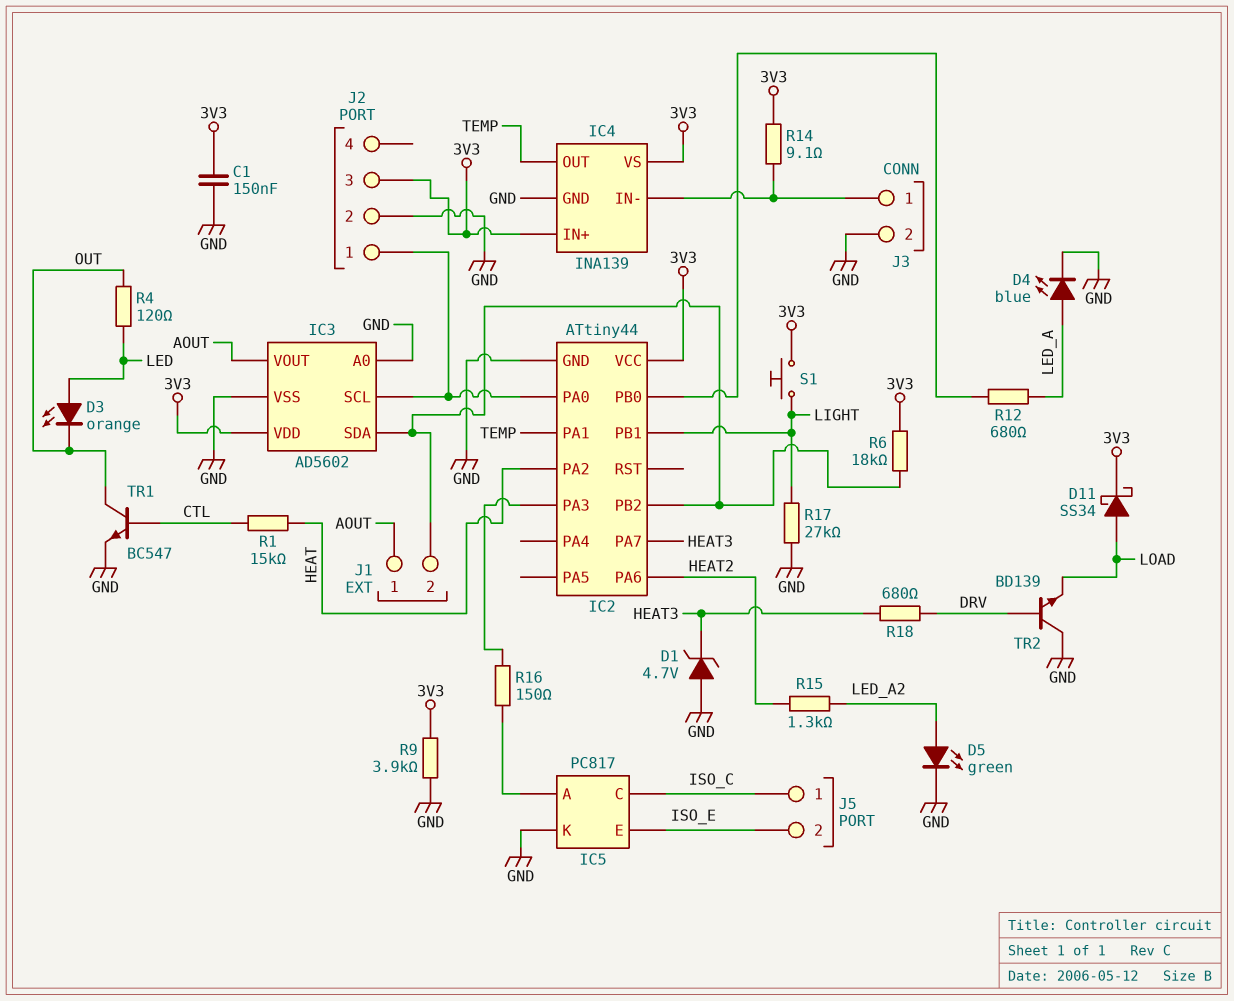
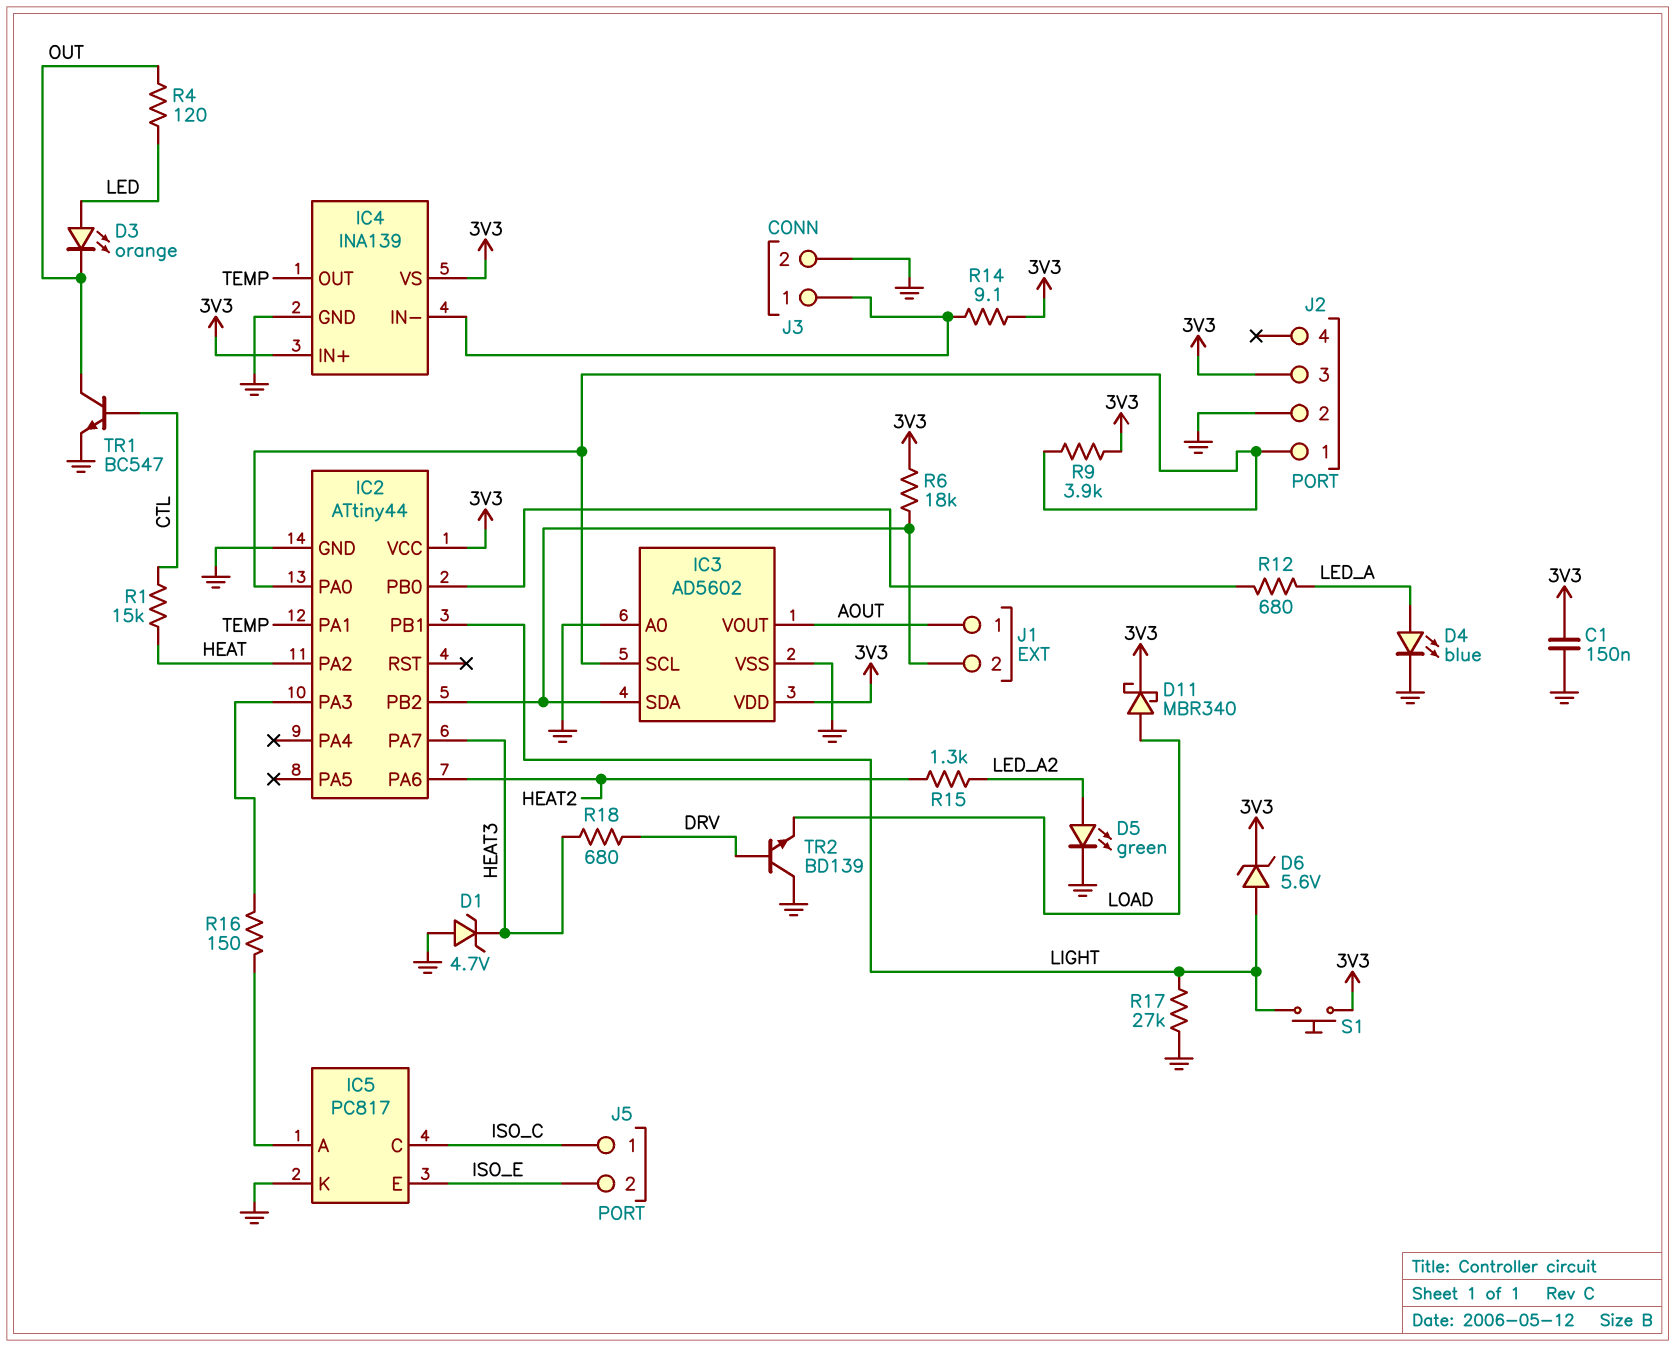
D6: none -> zener 5.6V (A LIGHT, K 3V3)
D11: schottky SS34 (A LOAD, K 3V3) -> schottky MBR340 (A LOAD, K 3V3)
R9: 3.9k (3V3, GND) -> 3.9k (3V3, IC2/PA0)

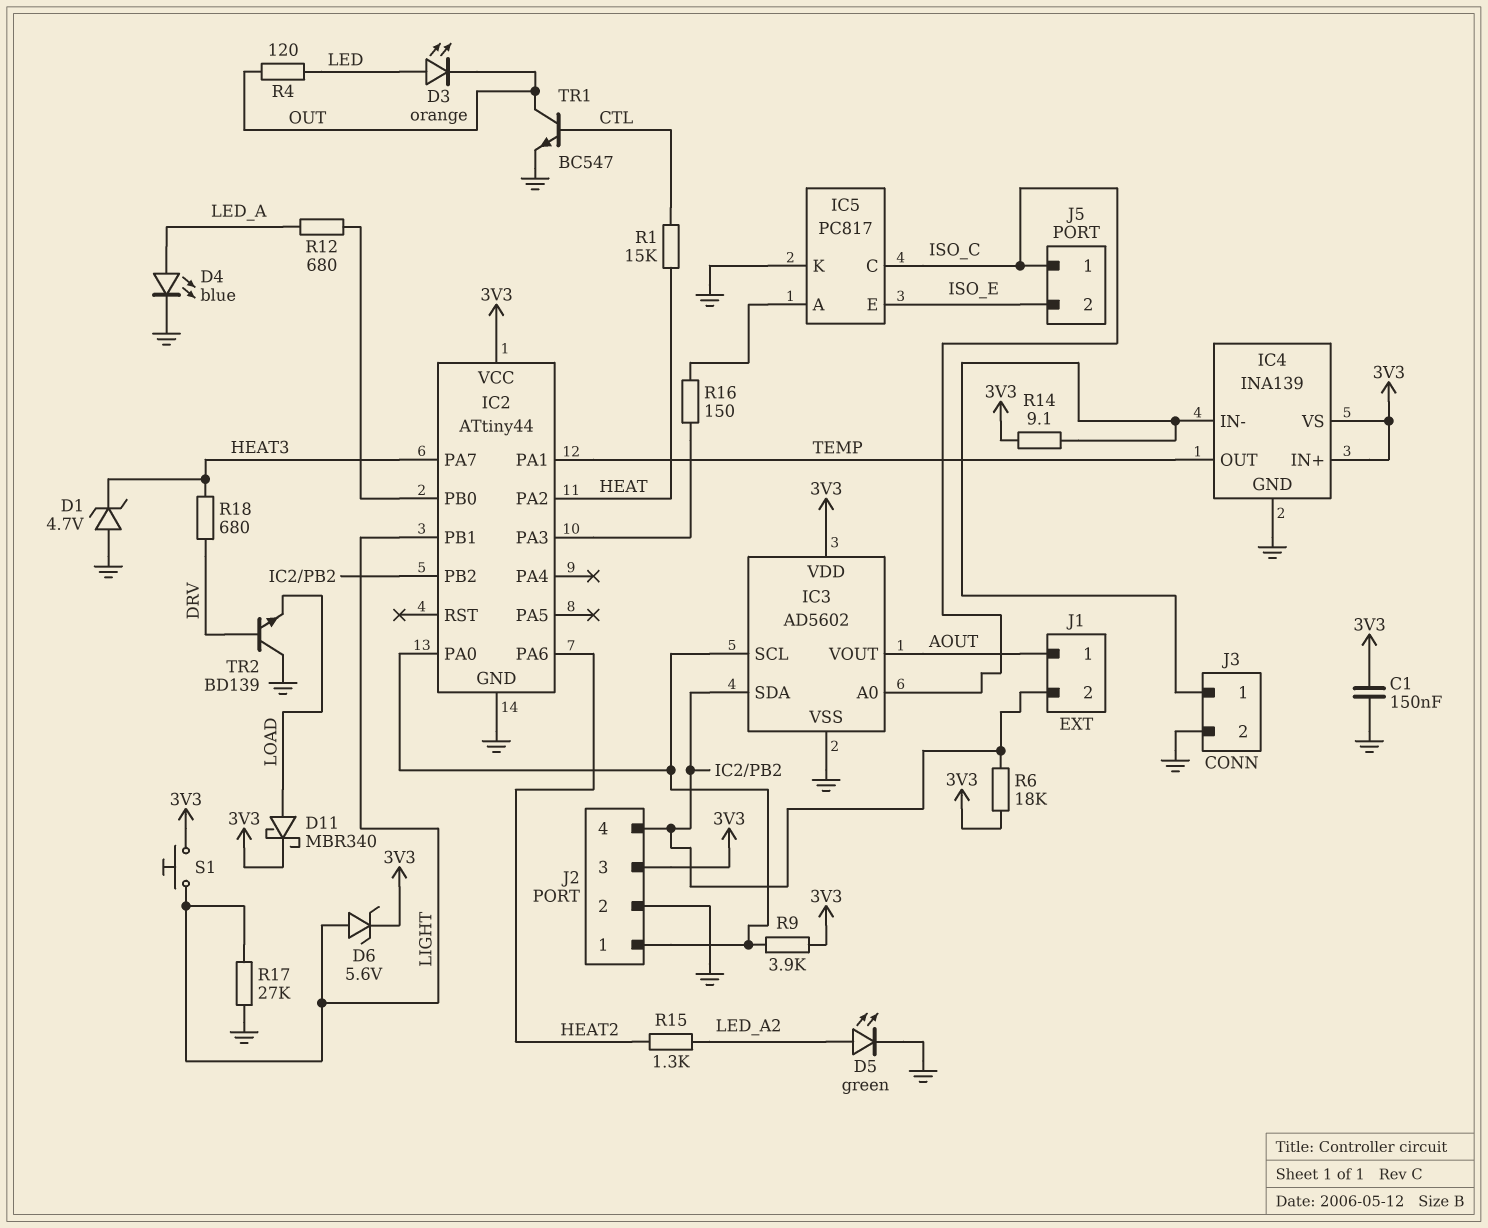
IC3 pin A0: GND -> ISO_C
J2 pin 4: none -> IC2/PB2

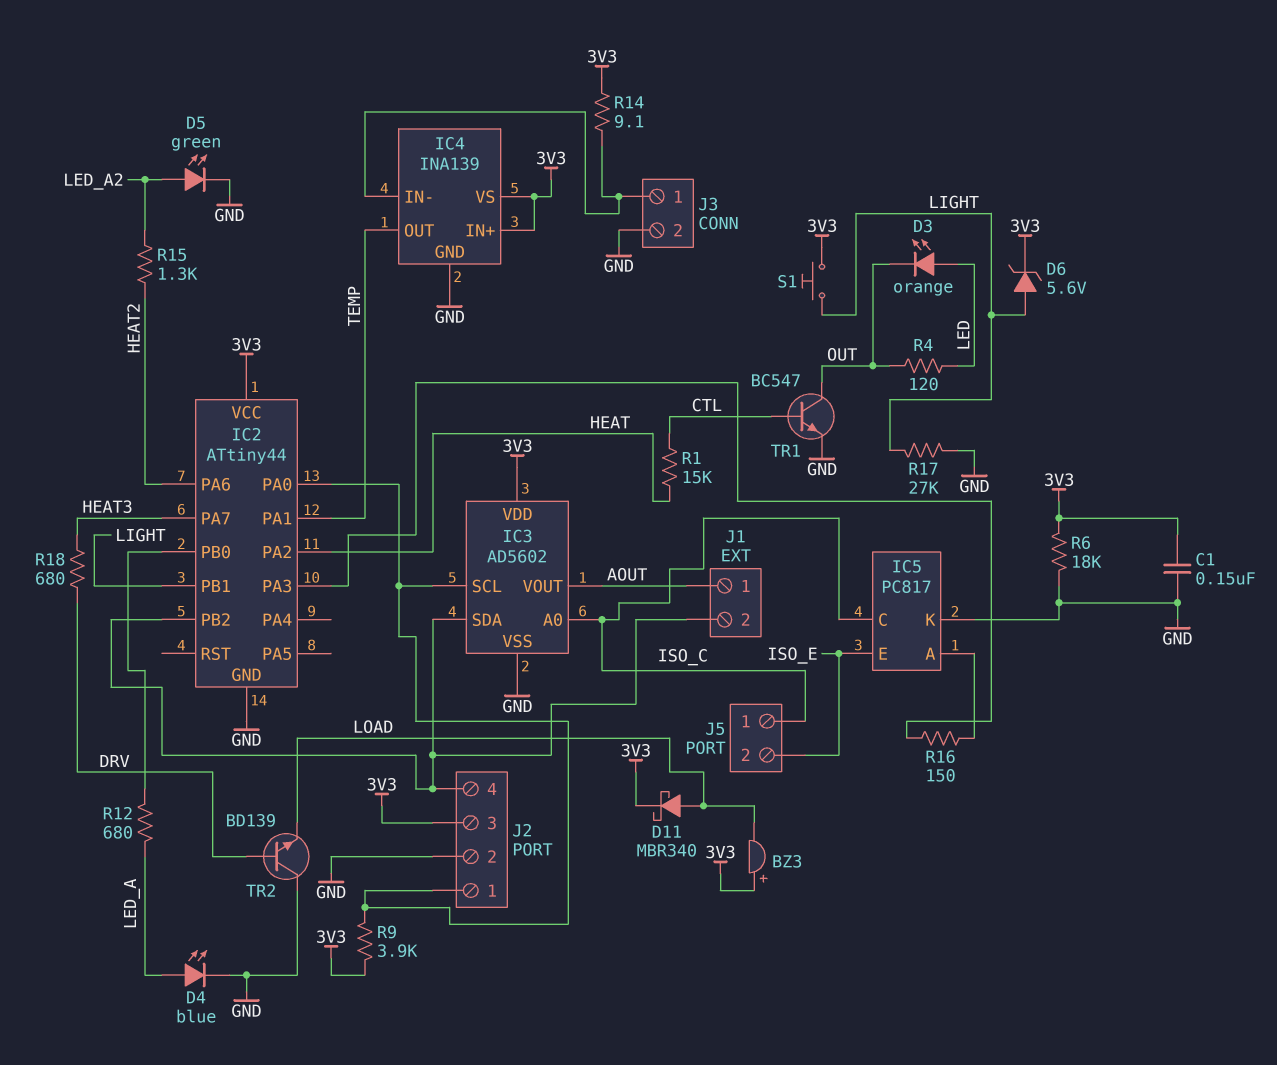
BZ3: none -> buzzer (plus 3V3, minus LOAD)
D1: zener 4.7V (A GND, K HEAT3) -> none
R6: 18k (3V3, IC2/PB2) -> 18k (3V3, GND)

